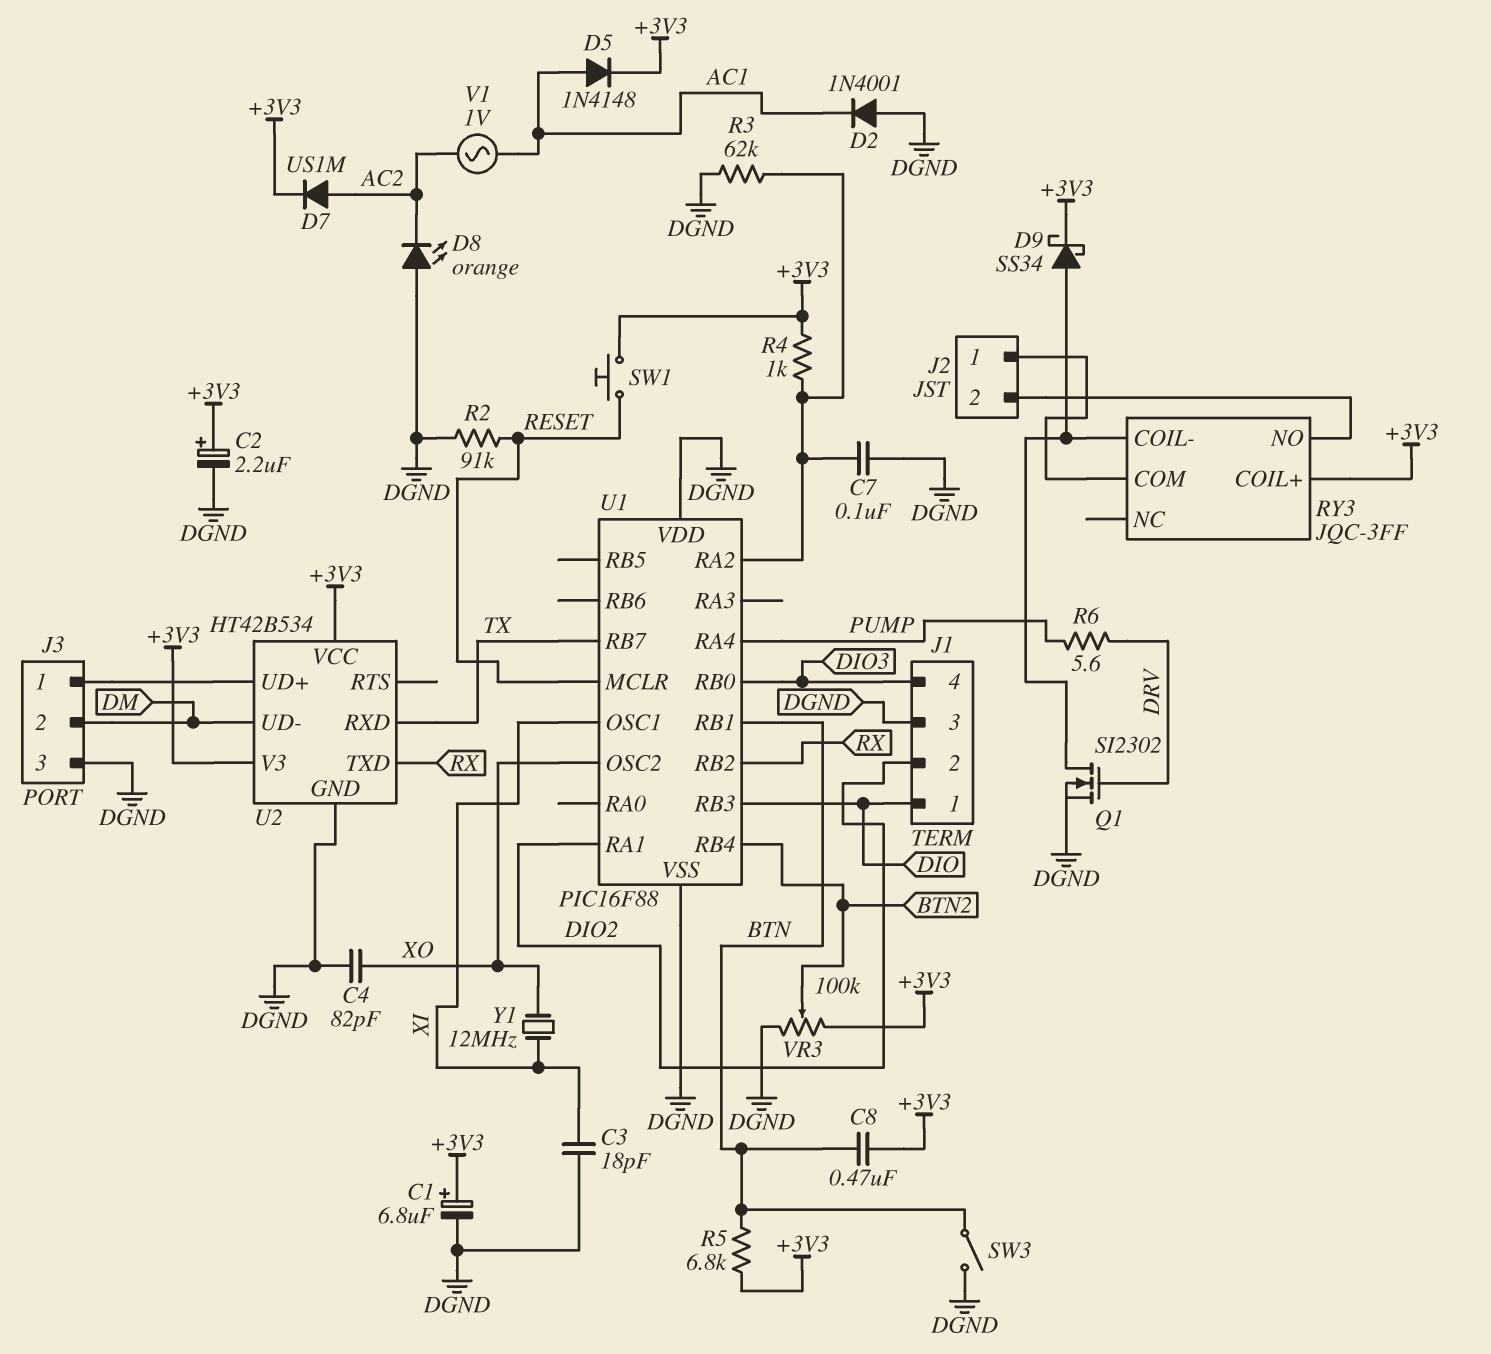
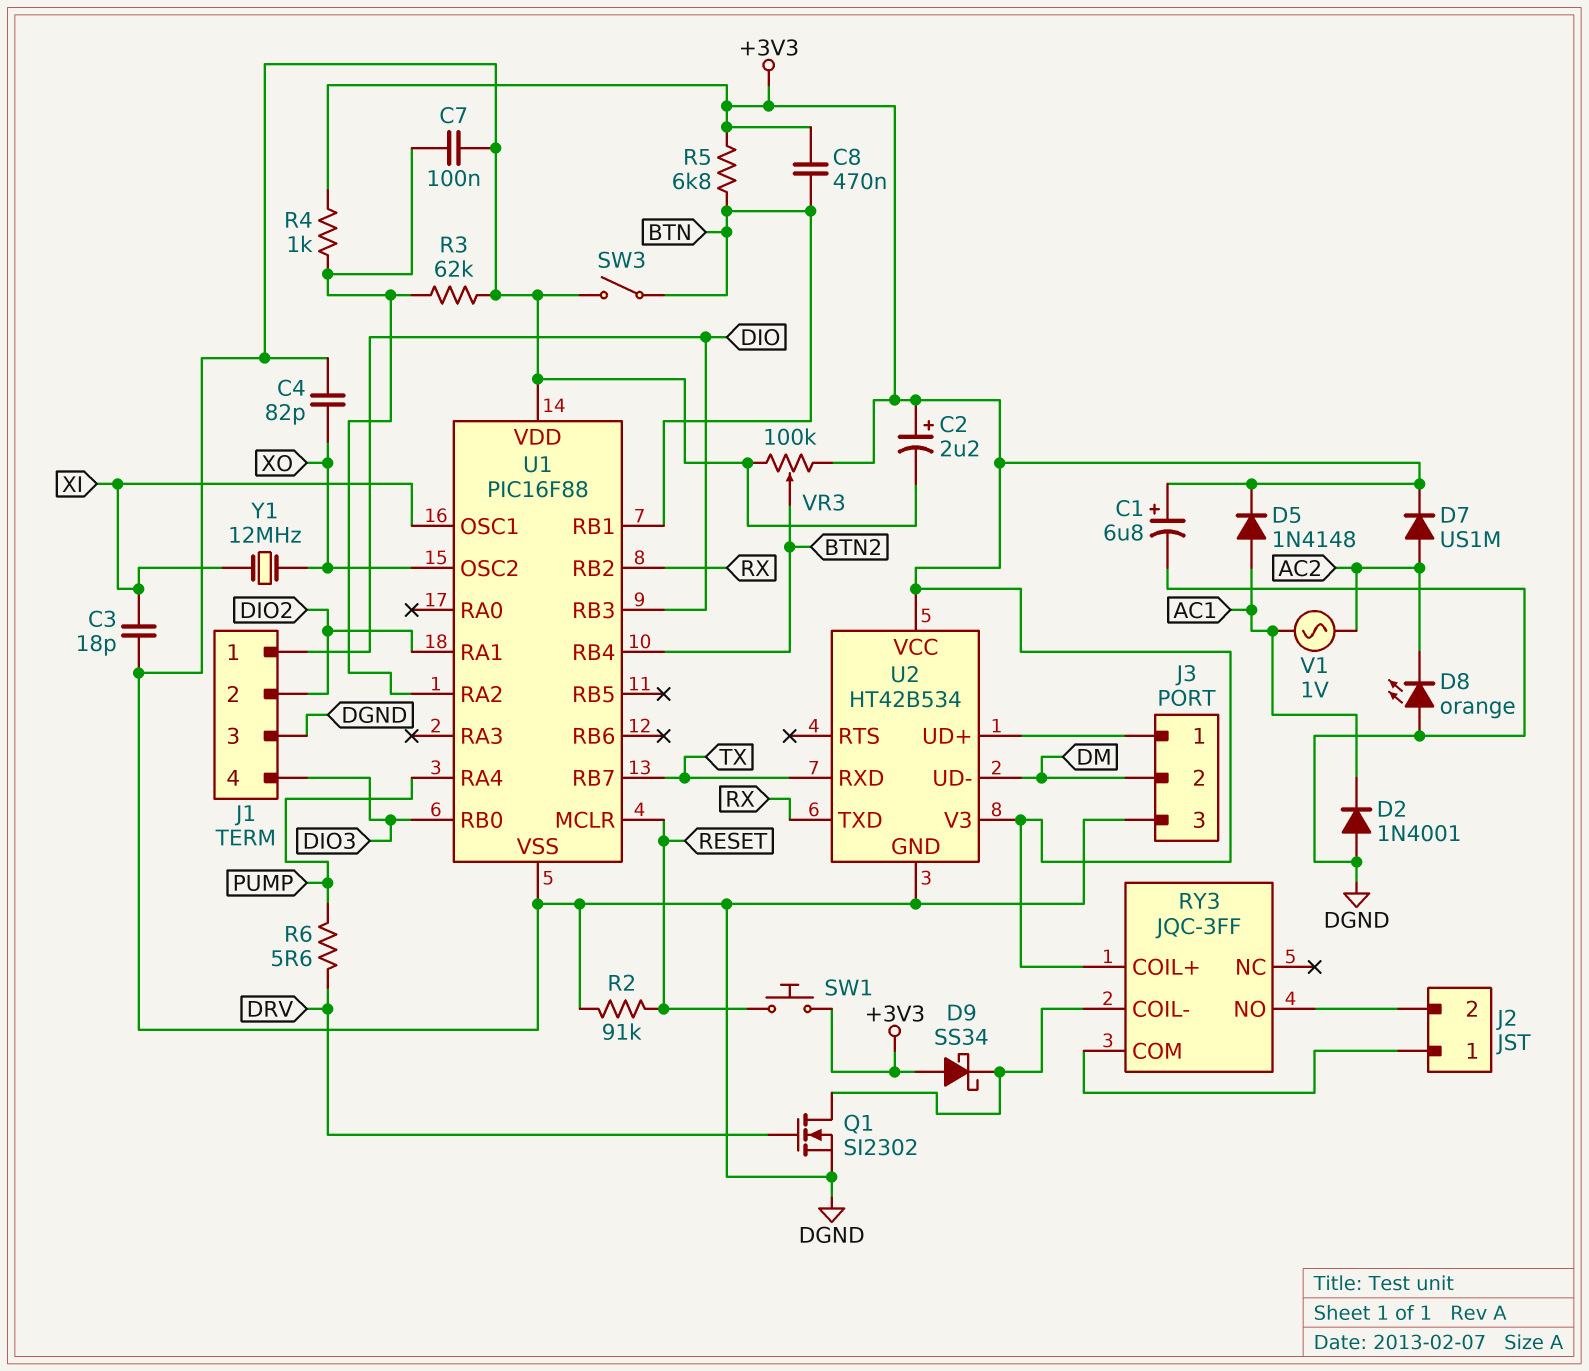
D9: schottky SS34 (A RY3/COIL-, K +3V3) -> schottky SS34 (A +3V3, K RY3/COIL-)

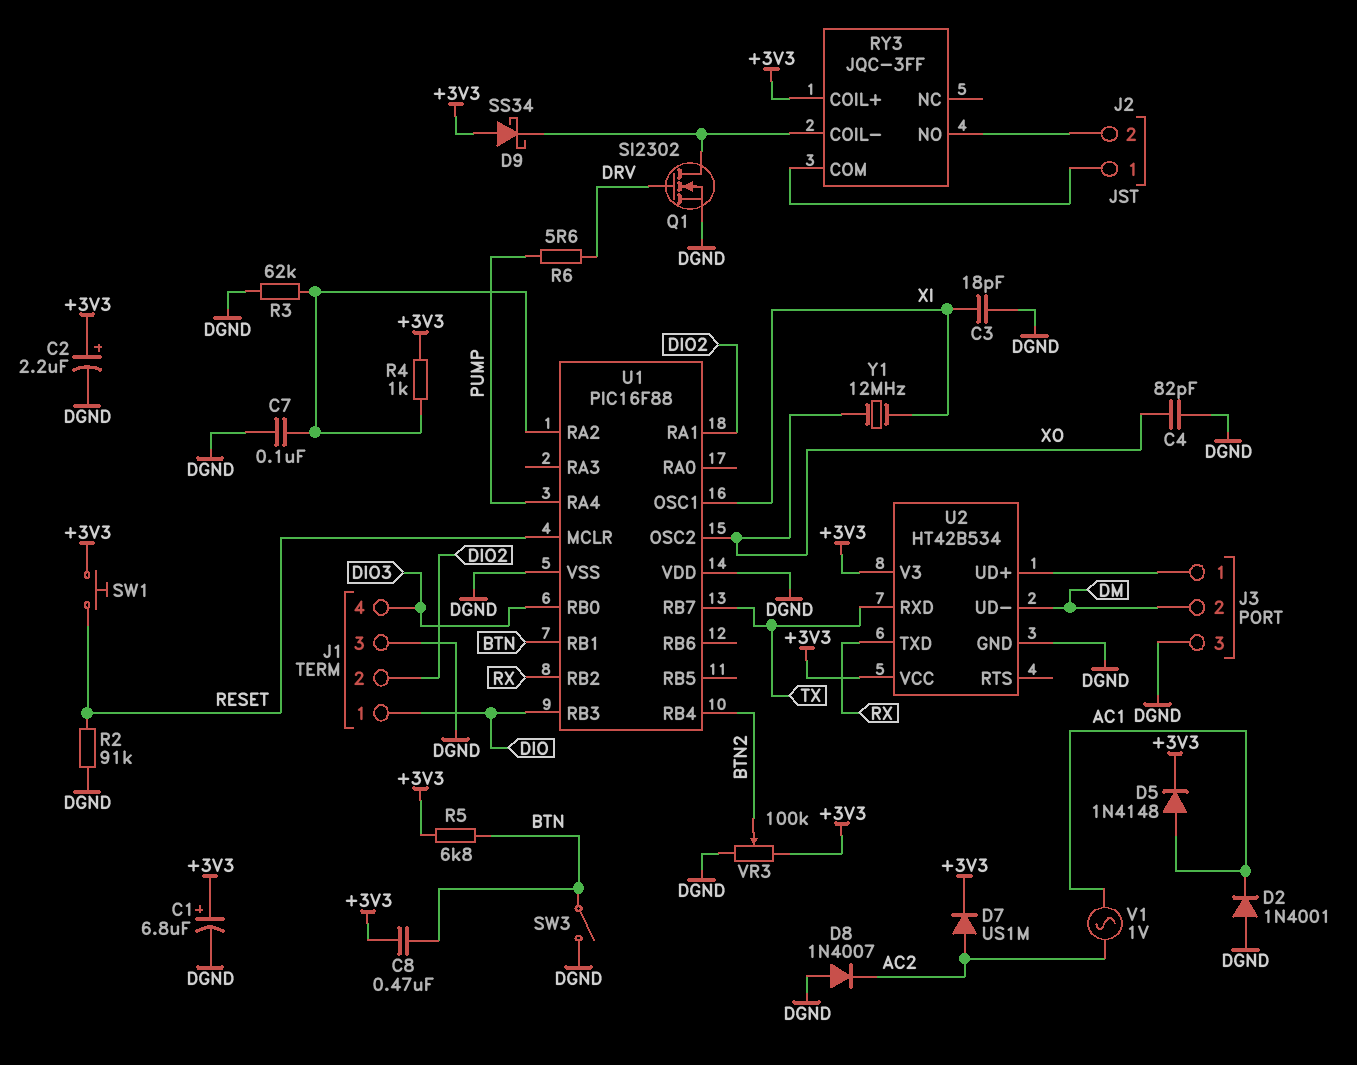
D8: LED orange (A DGND, K AC2) -> diode 1N4007 (A DGND, K AC2)

